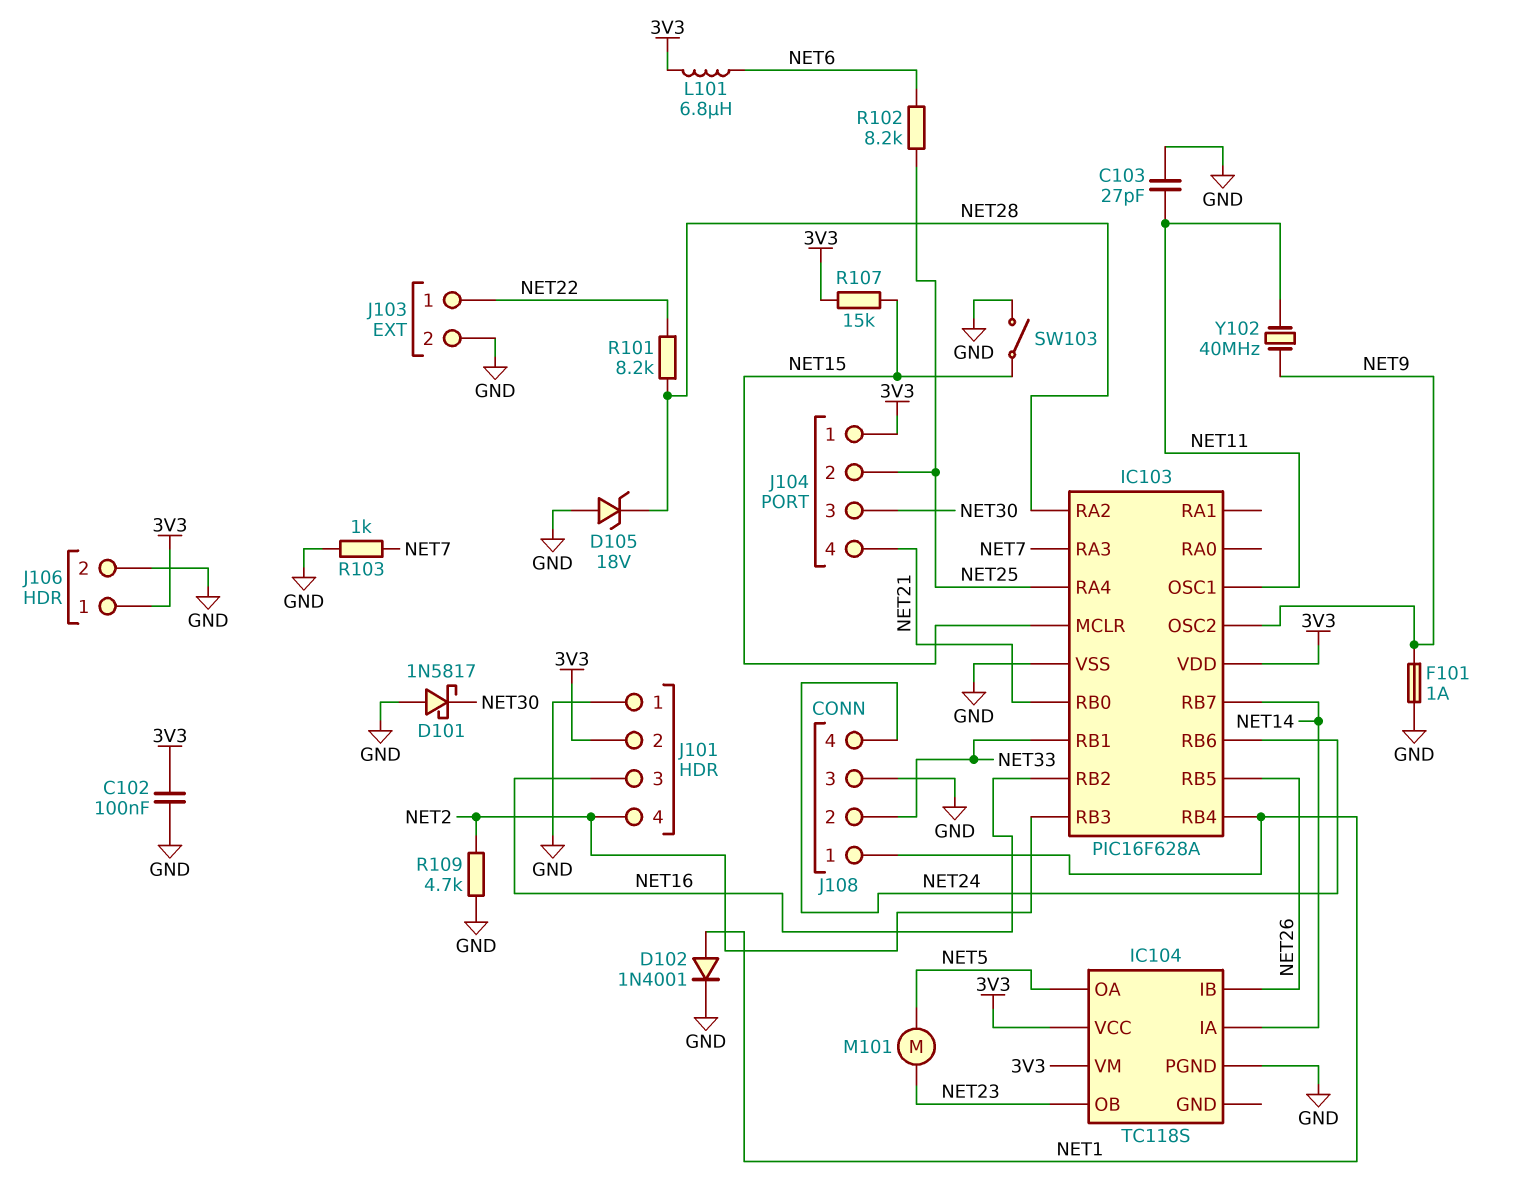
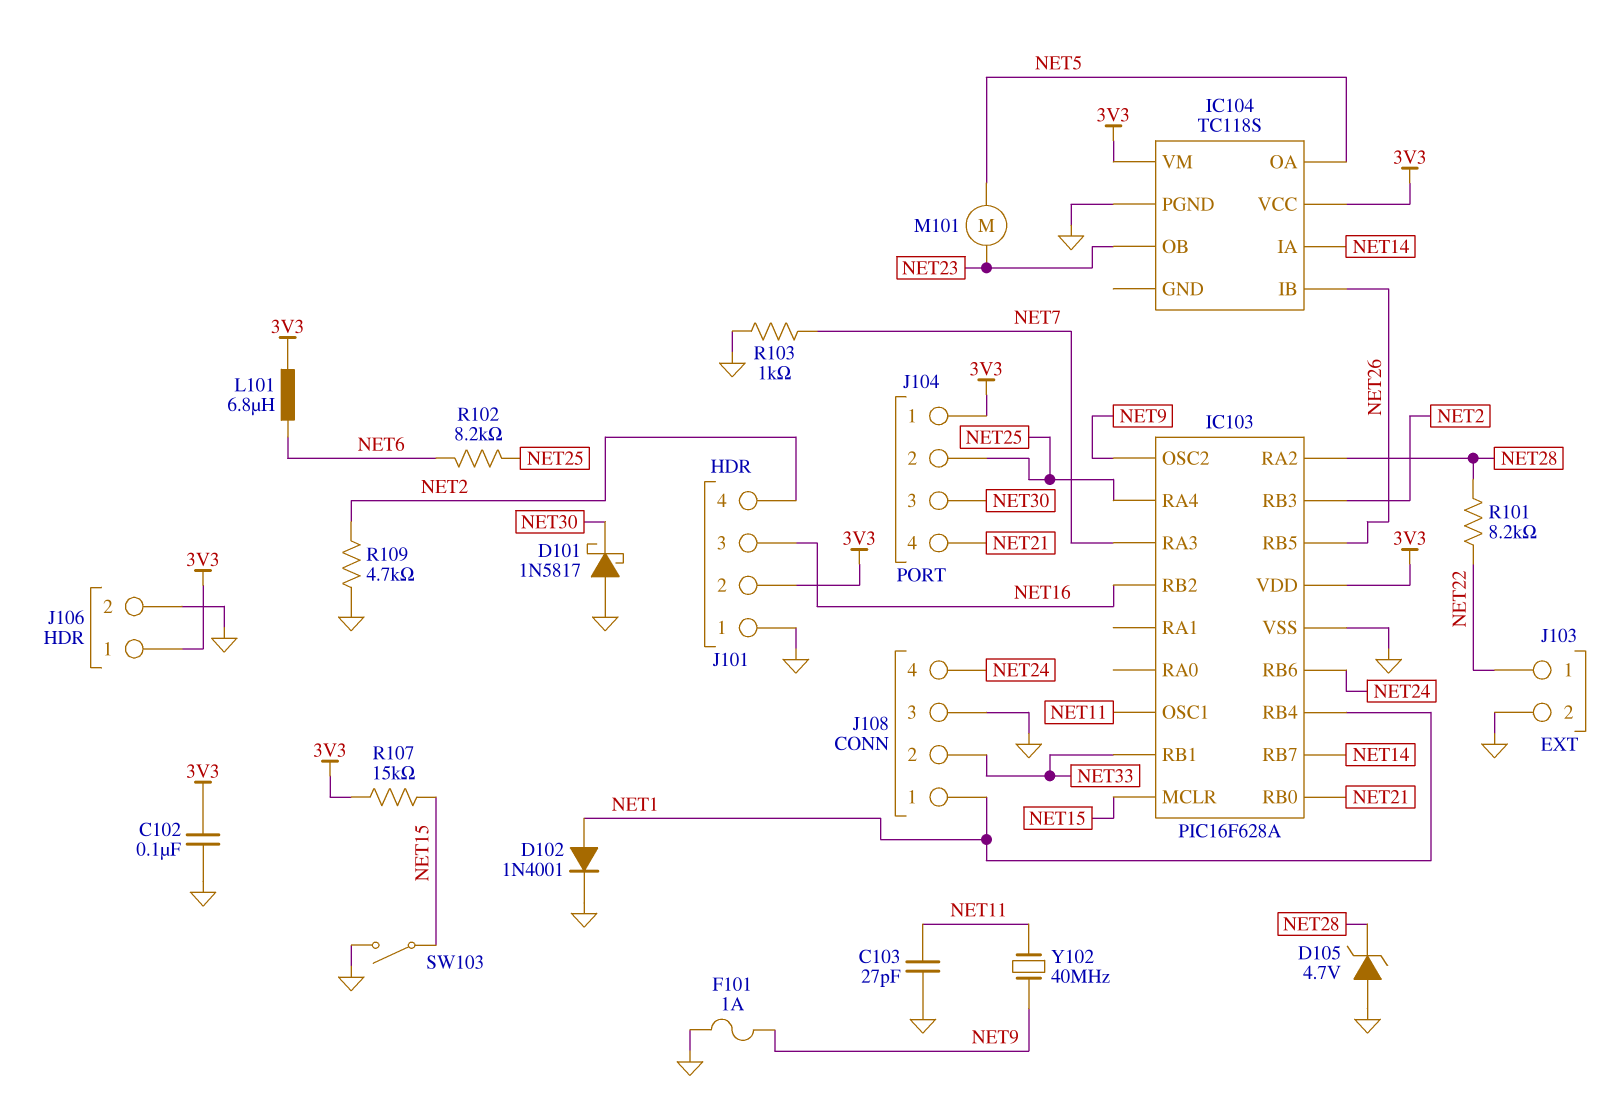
D105: zener 18V (A GND, K NET28) -> zener 4.7V (A GND, K NET28)

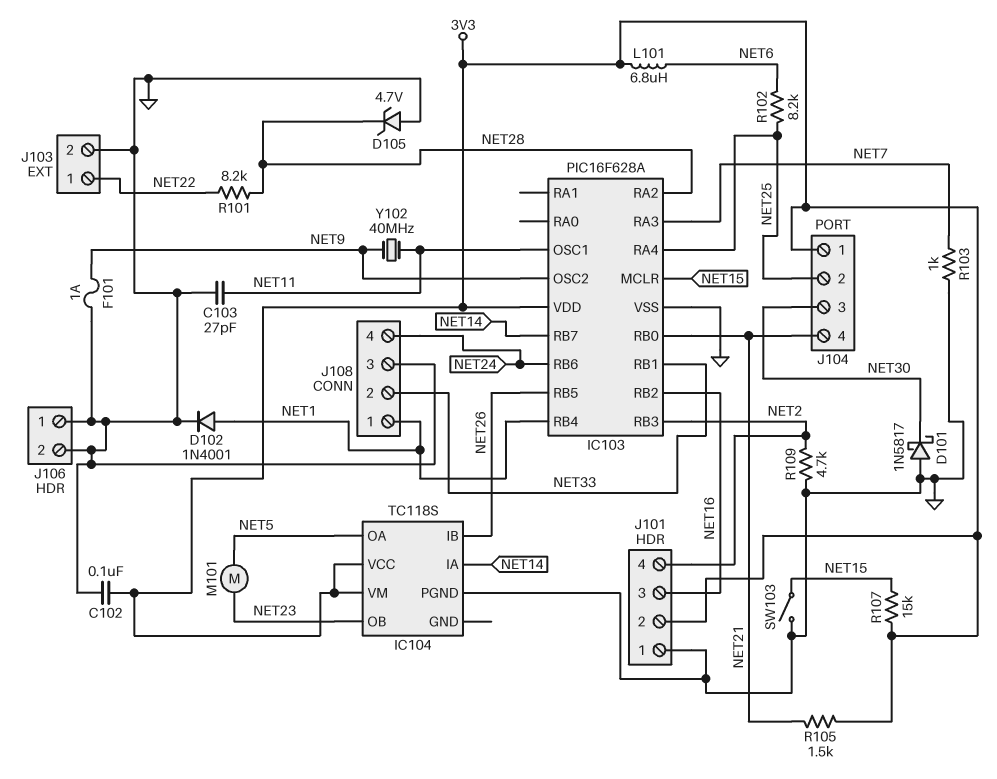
J106 pin 1: 3V3 -> GND
R105: none -> 1.5k (3V3, NET21)

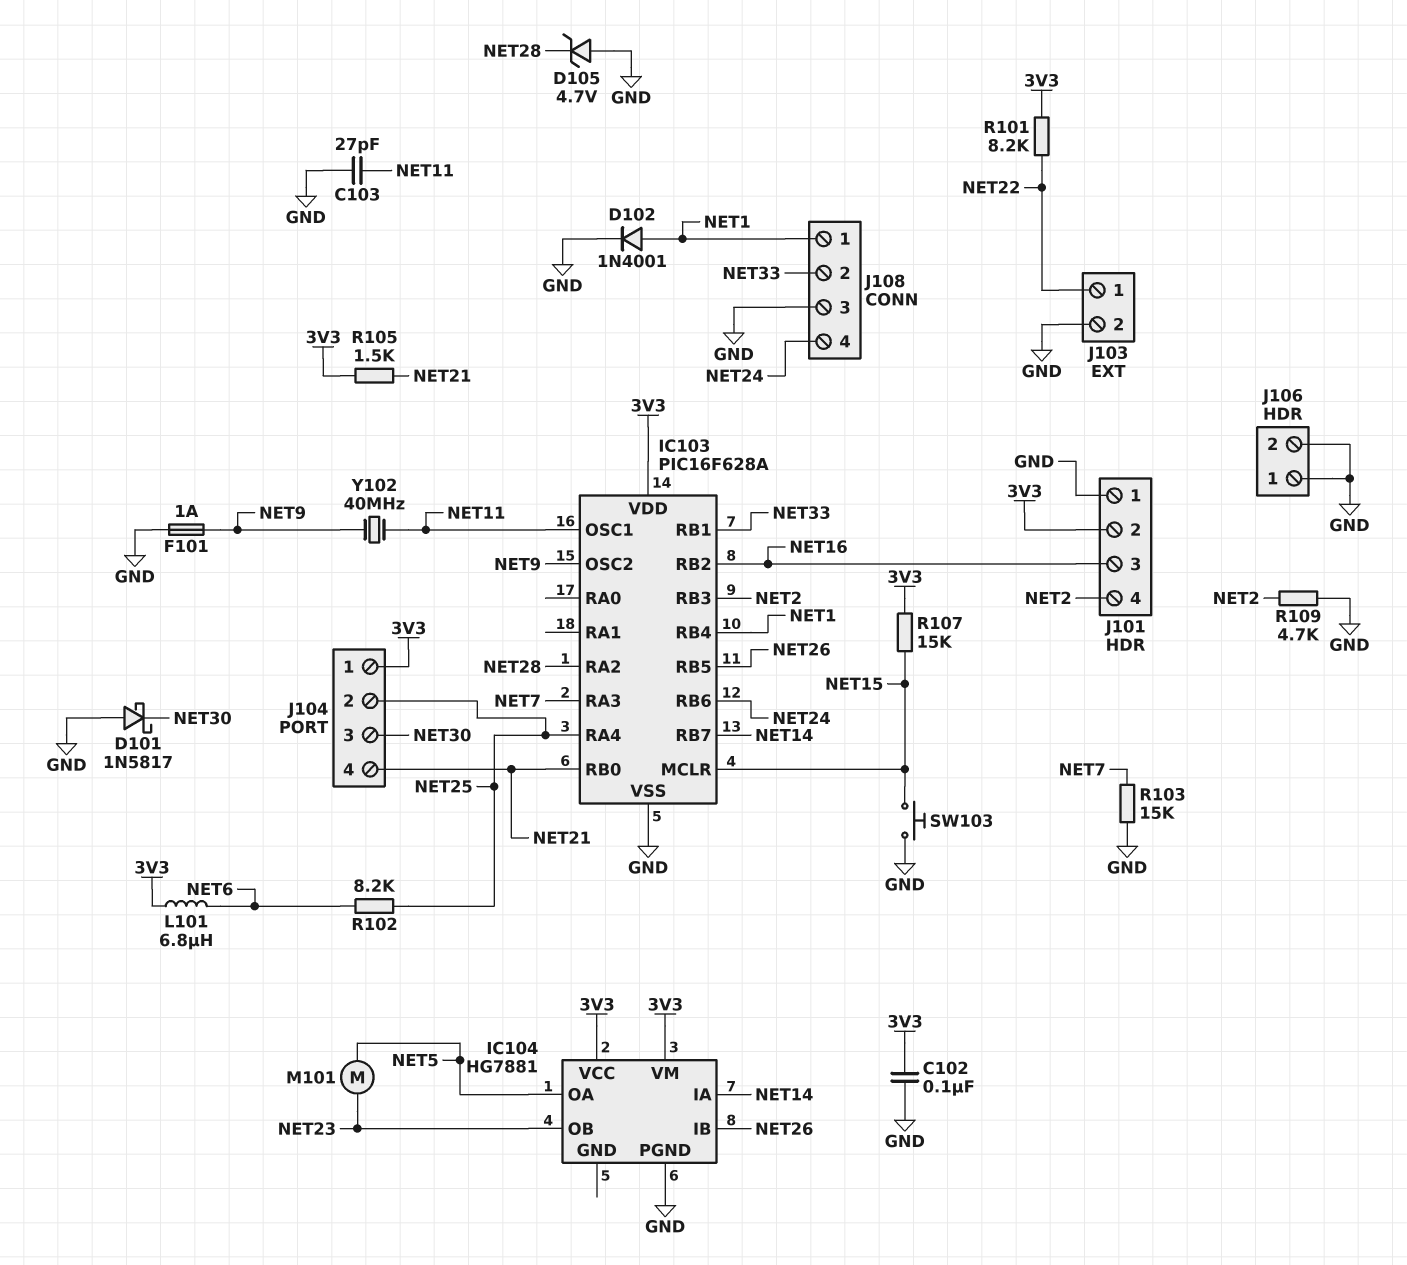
IC104: TC118S -> HG7881
R101: 8.2k (NET22, NET28) -> 8.2k (3V3, NET22)
R103: 1k (GND, NET7) -> 15k (GND, NET7)
SW103: switch (GND, NET15) -> button (GND, NET15)

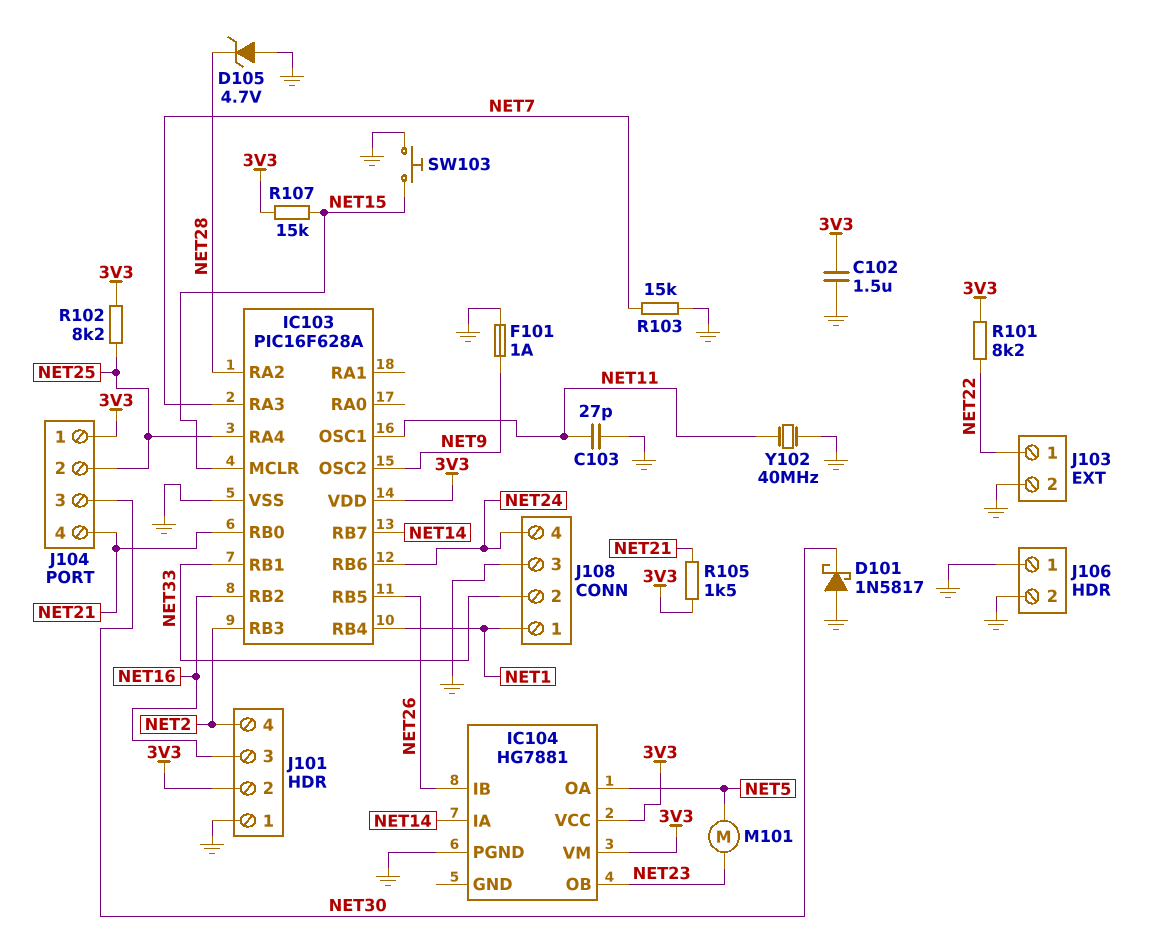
C102: 100nF (3V3, GND) -> 1.5uF (3V3, GND)
D102: diode 1N4001 (A NET1, K GND) -> none
L101: 6.8uH (3V3, NET6) -> none
R102: 8.2k (NET6, NET25) -> 8.2k (3V3, NET25)
R109: 4.7k (GND, NET2) -> none
Y102: 40MHz (NET9, NET11) -> 40MHz (GND, NET11)

